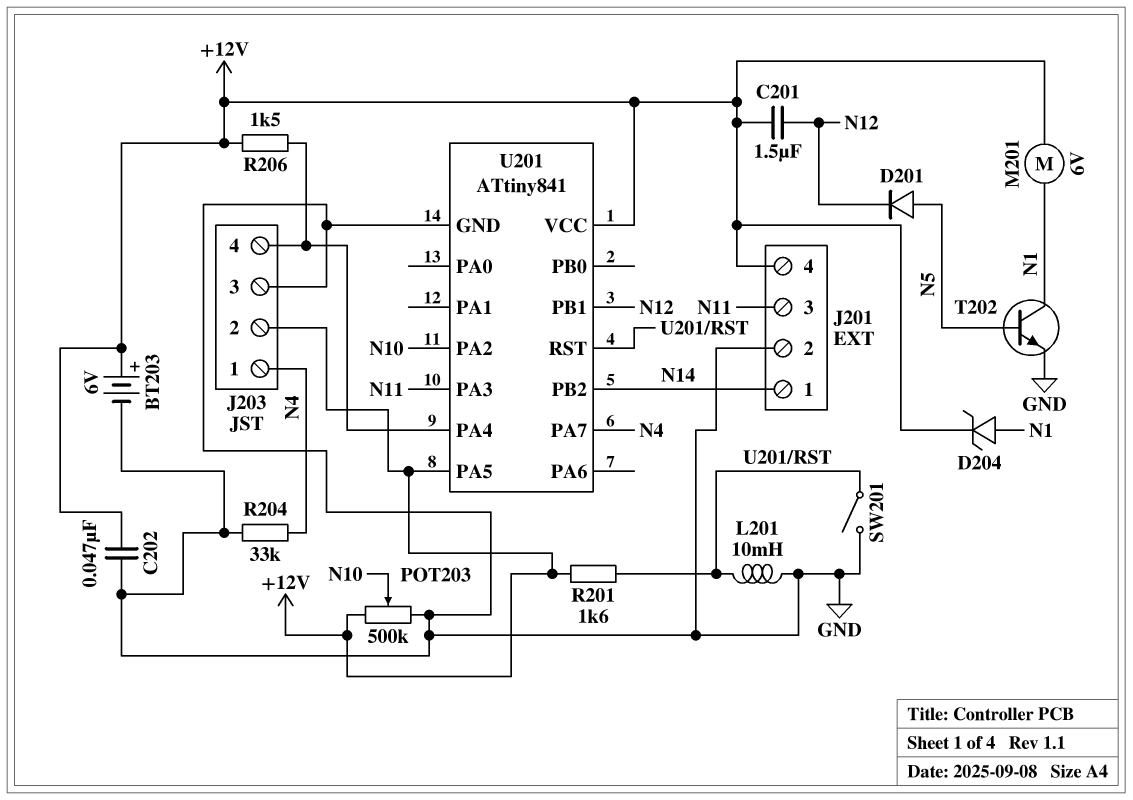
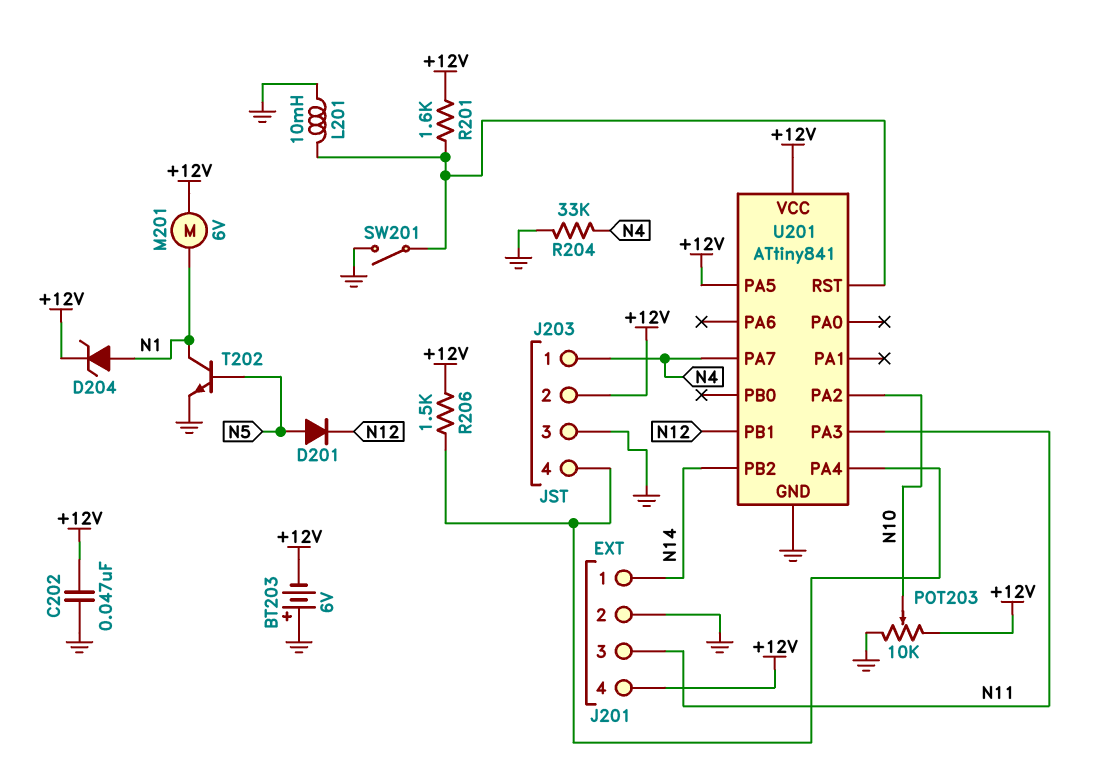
BT203: 6V (plus +12V, minus GND) -> 6V (plus GND, minus +12V)
C201: 1.5uF (+12V, N12) -> none
POT203: 500k (+12V, GND, wiper N10) -> 10k (+12V, GND, wiper N10)

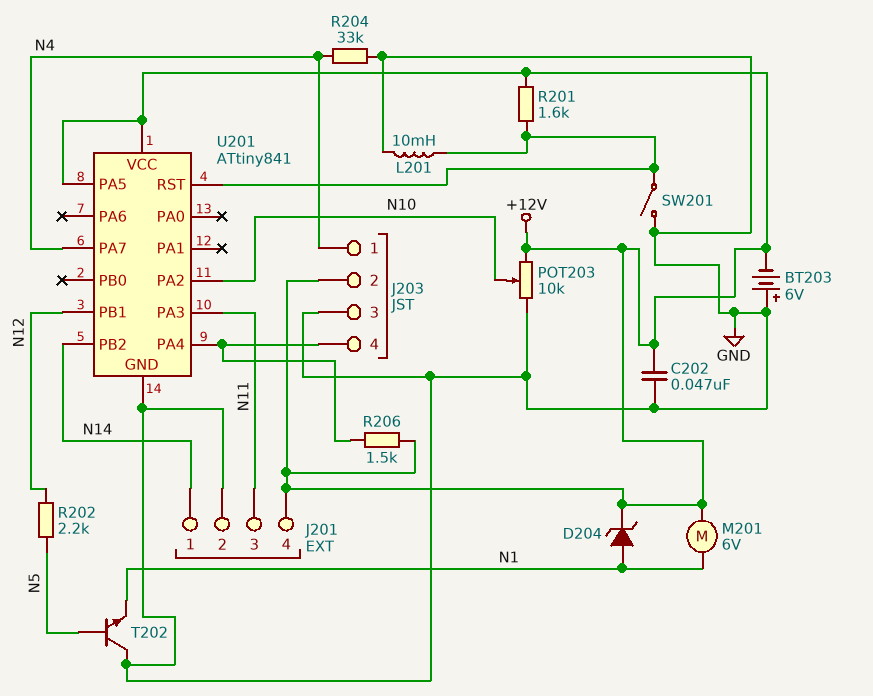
D201: diode (A N5, K N12) -> none
R202: none -> 2.2k (N5, N12)
T202: NPN (B N5, C N1, E GND) -> NPN (B N5, C GND, E N1)

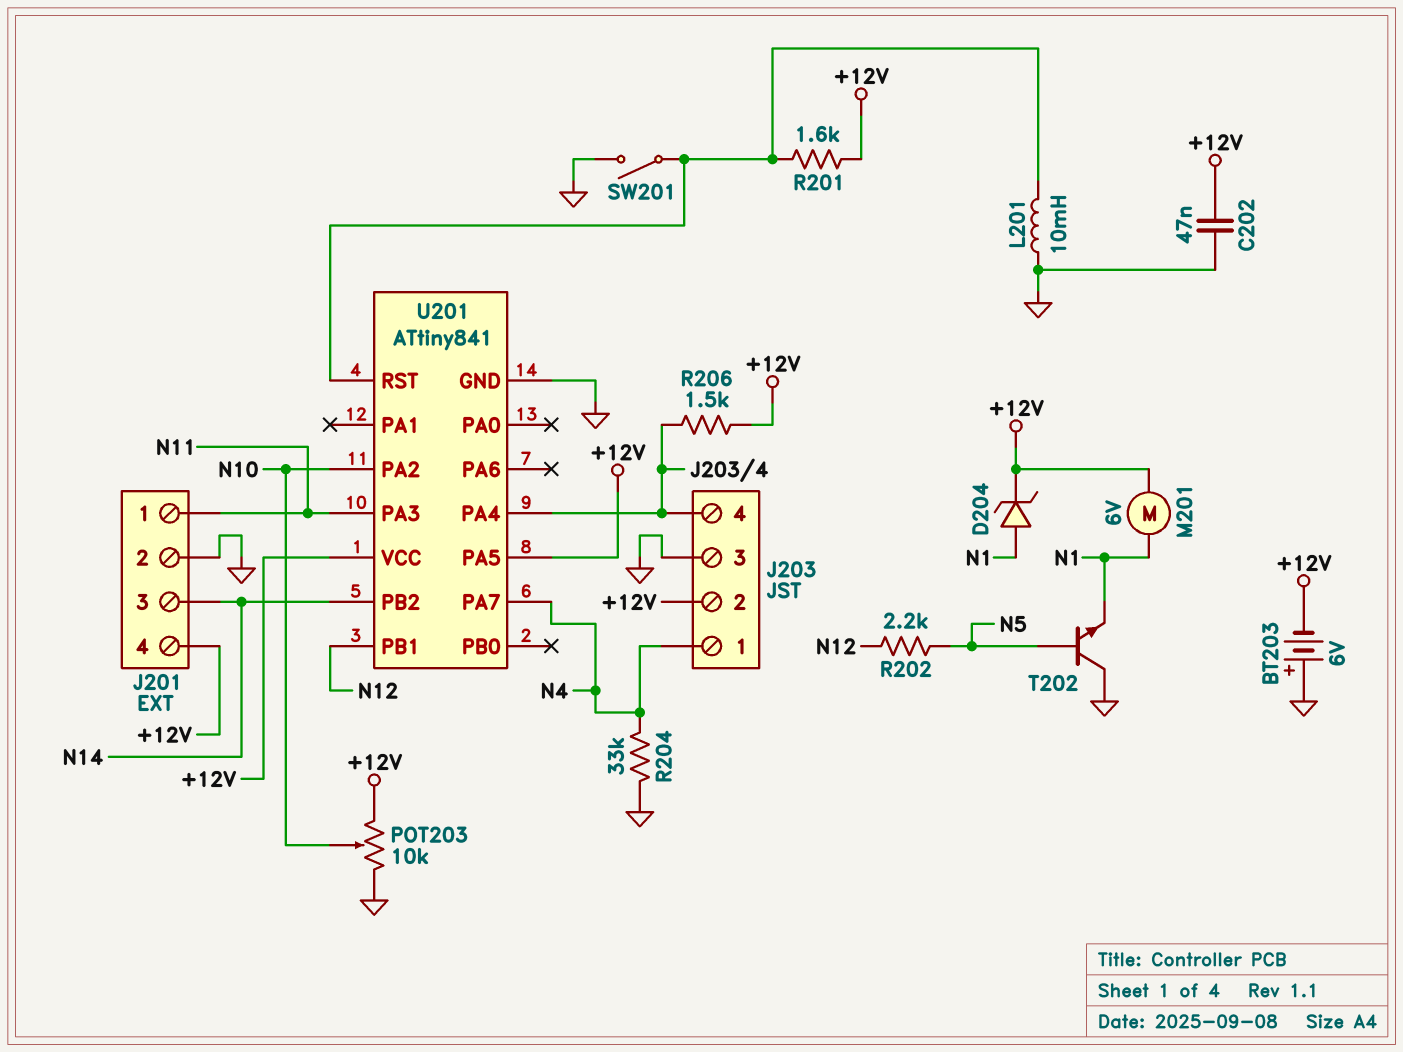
J201 pin 1: N14 -> N11
J201 pin 3: N11 -> N14

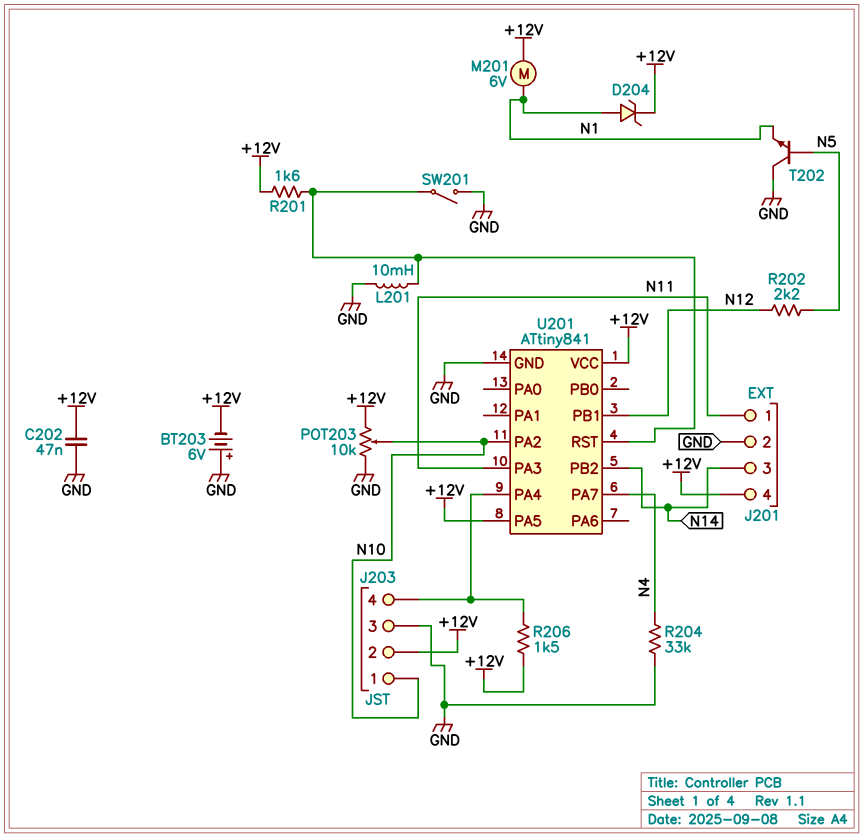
J203 pin 1: N4 -> N10

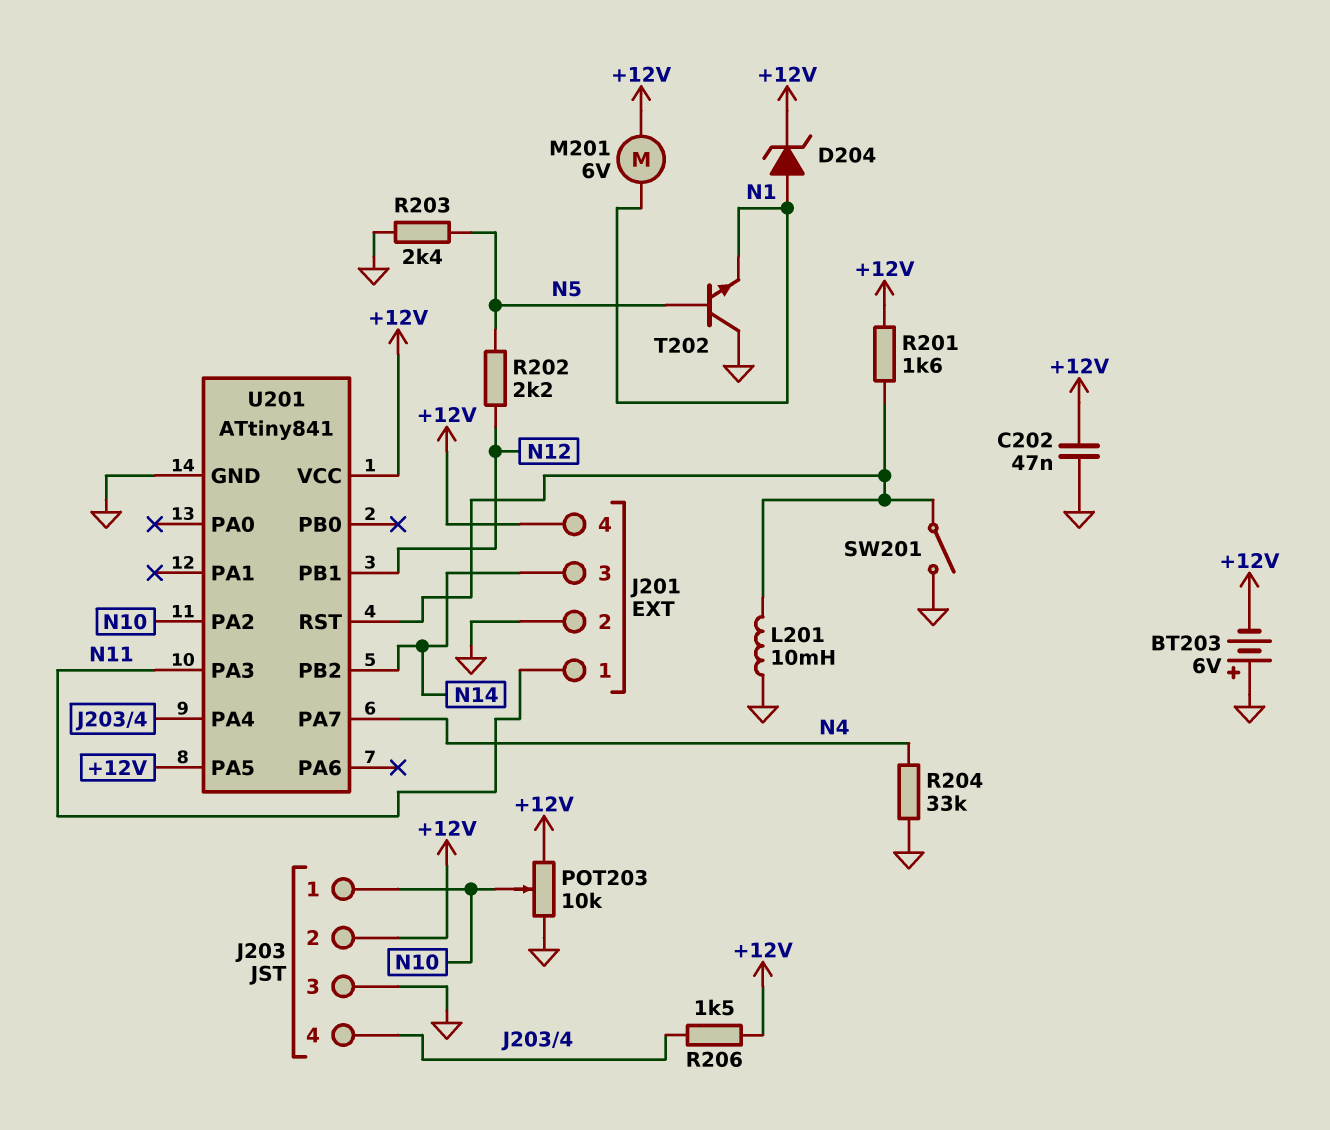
R203: none -> 2.4k (GND, N5)

